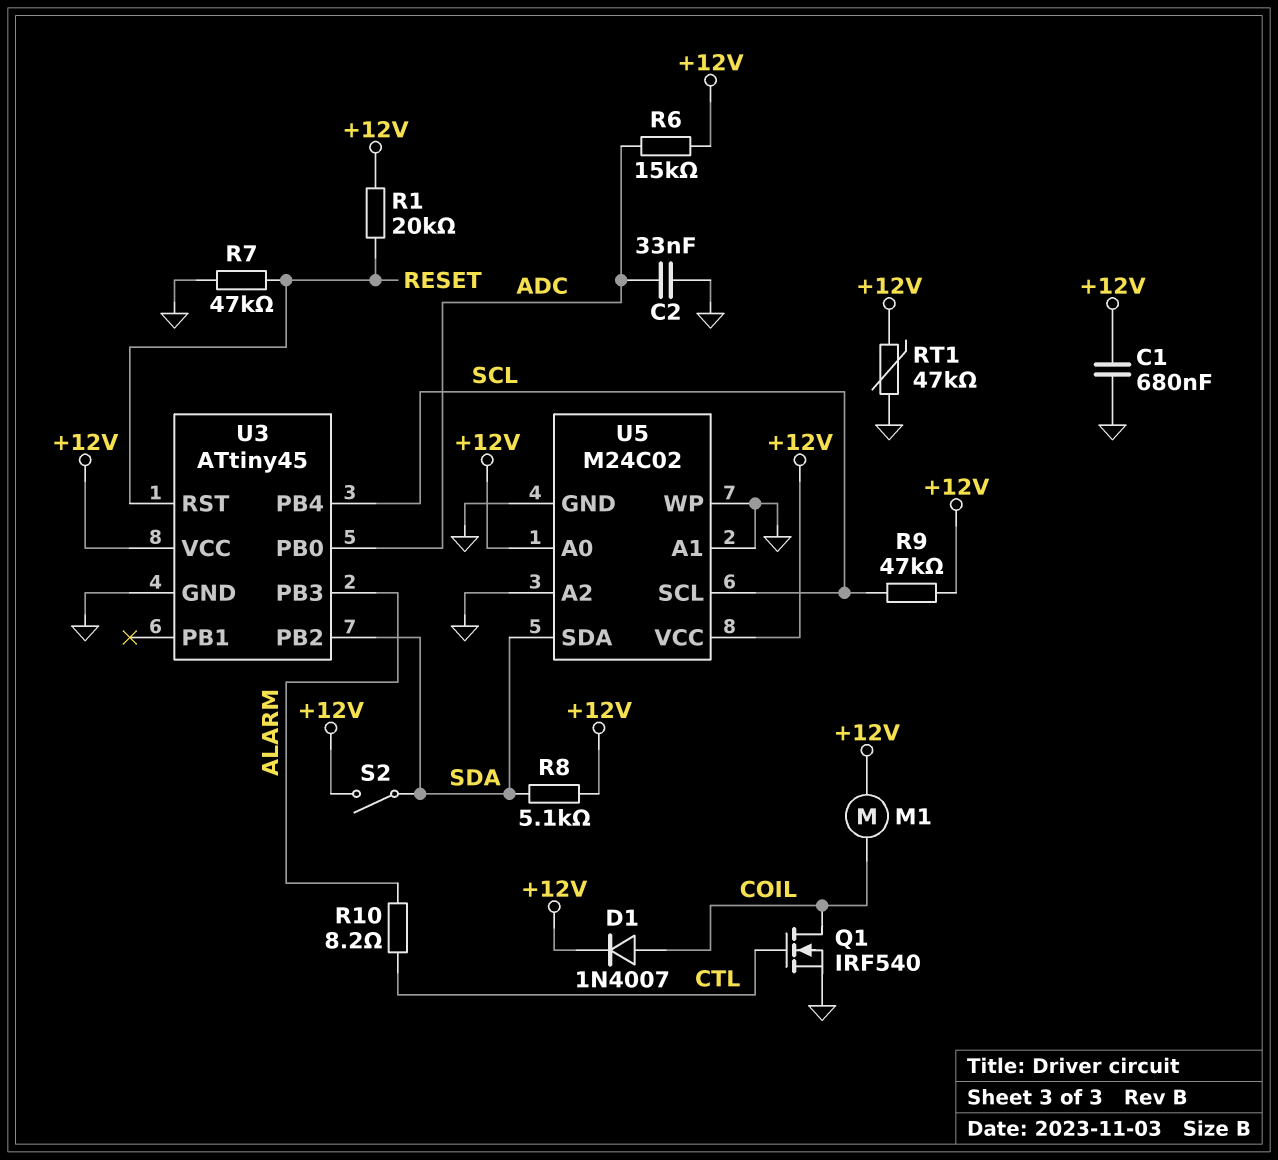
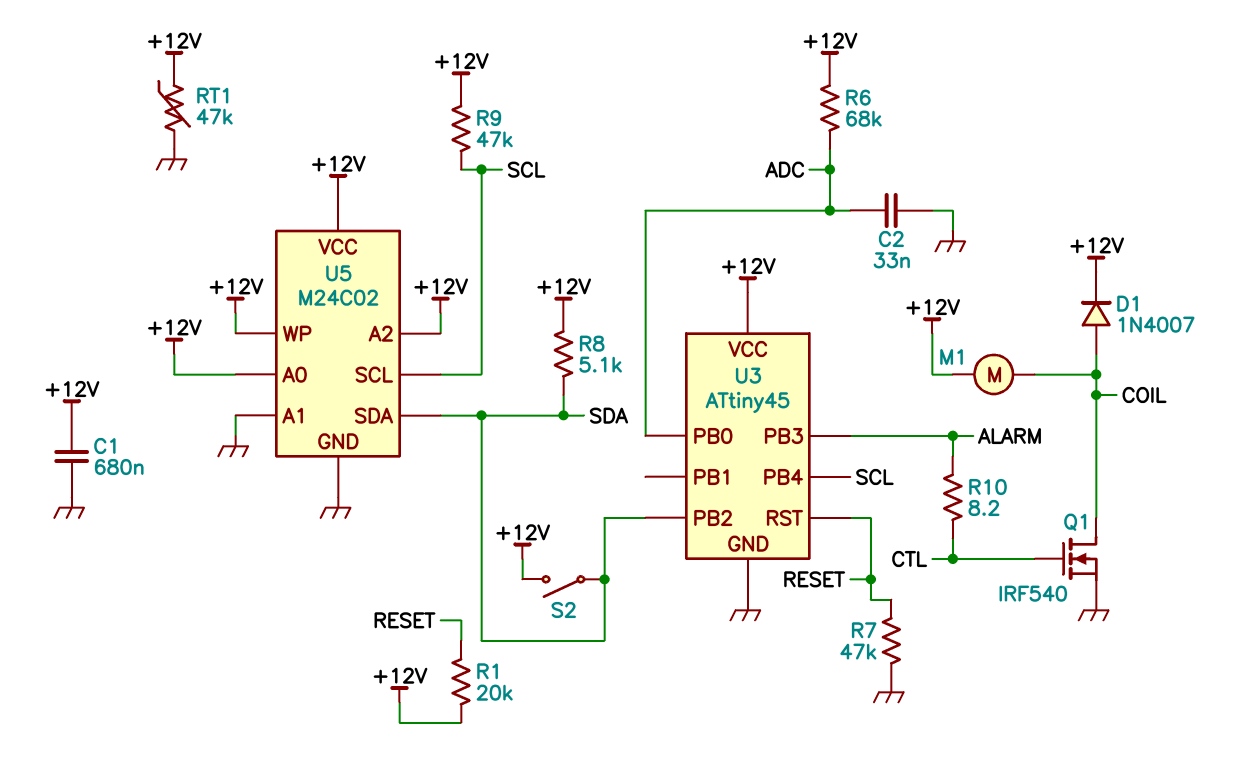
R6: 15k (+12V, ADC) -> 68k (+12V, ADC)
U5 pin A2: GND -> +12V
U5 pin WP: GND -> +12V

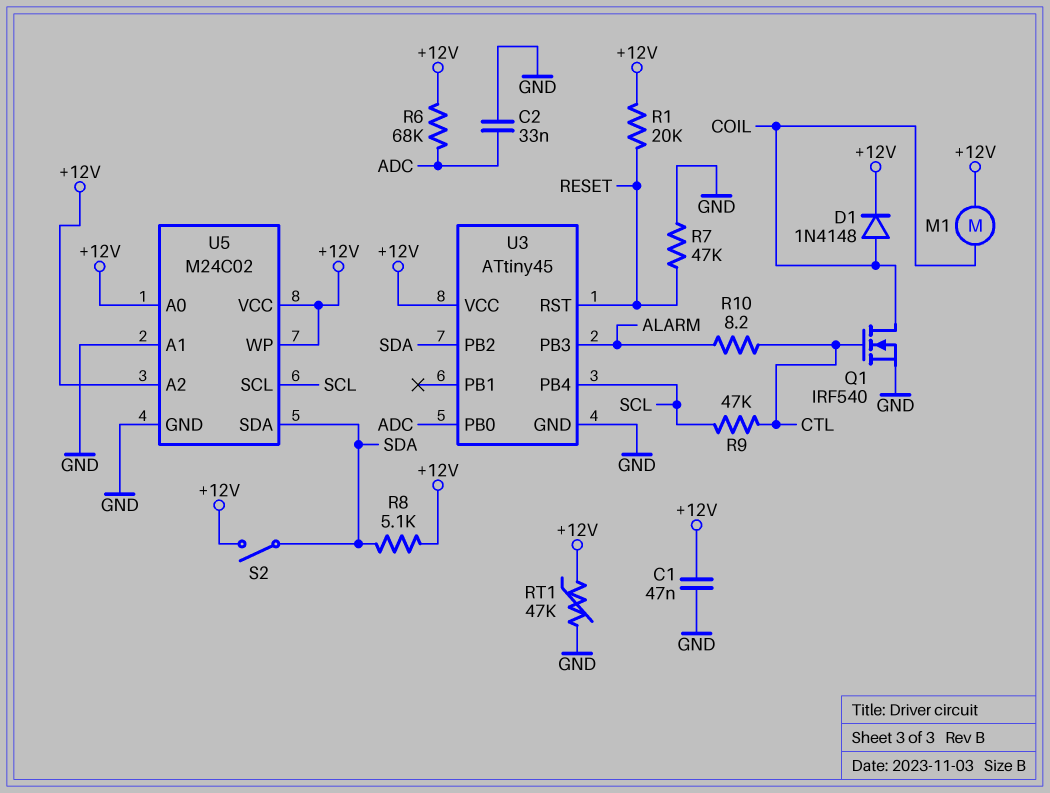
C1: 680nF (+12V, GND) -> 47nF (+12V, GND)
D1: diode 1N4007 (A COIL, K +12V) -> diode 1N4148 (A COIL, K +12V)
R9: 47k (+12V, SCL) -> 47k (CTL, SCL)

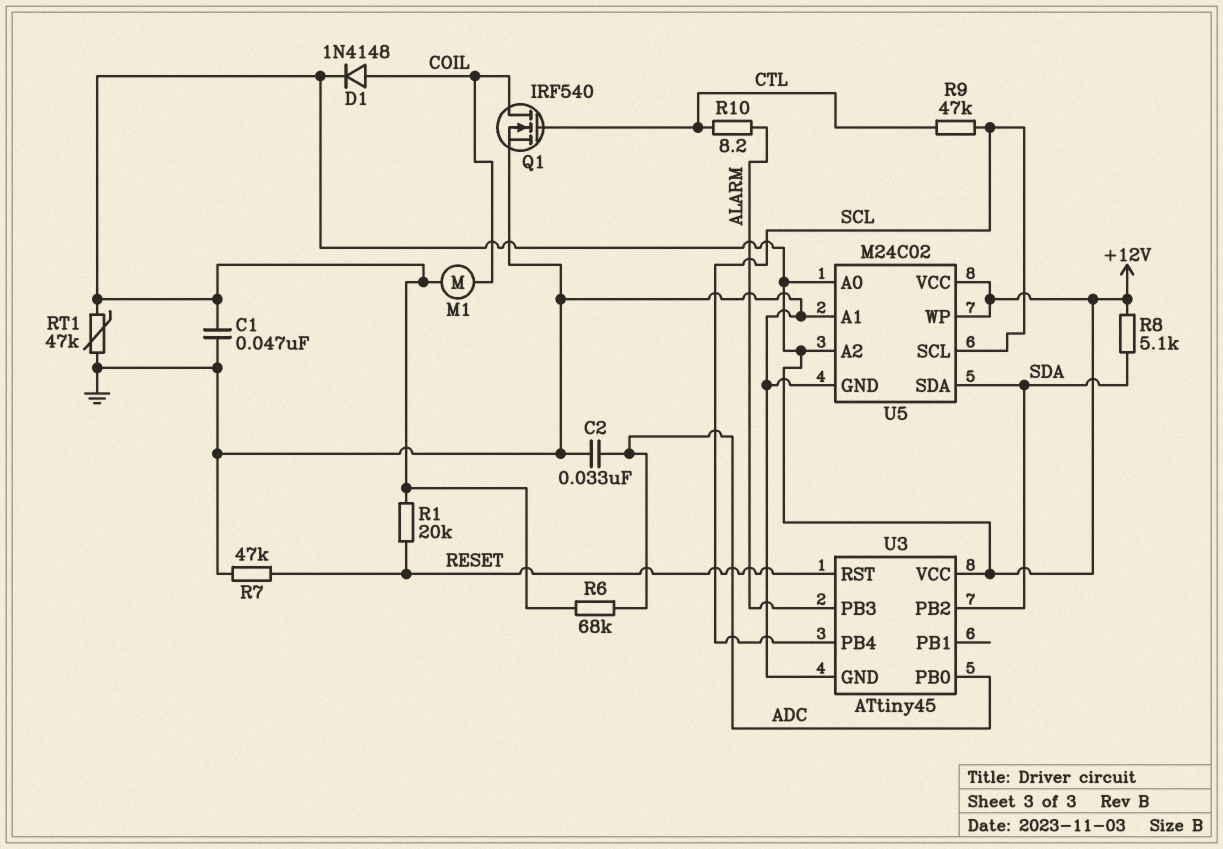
S2: switch (+12V, SDA) -> none

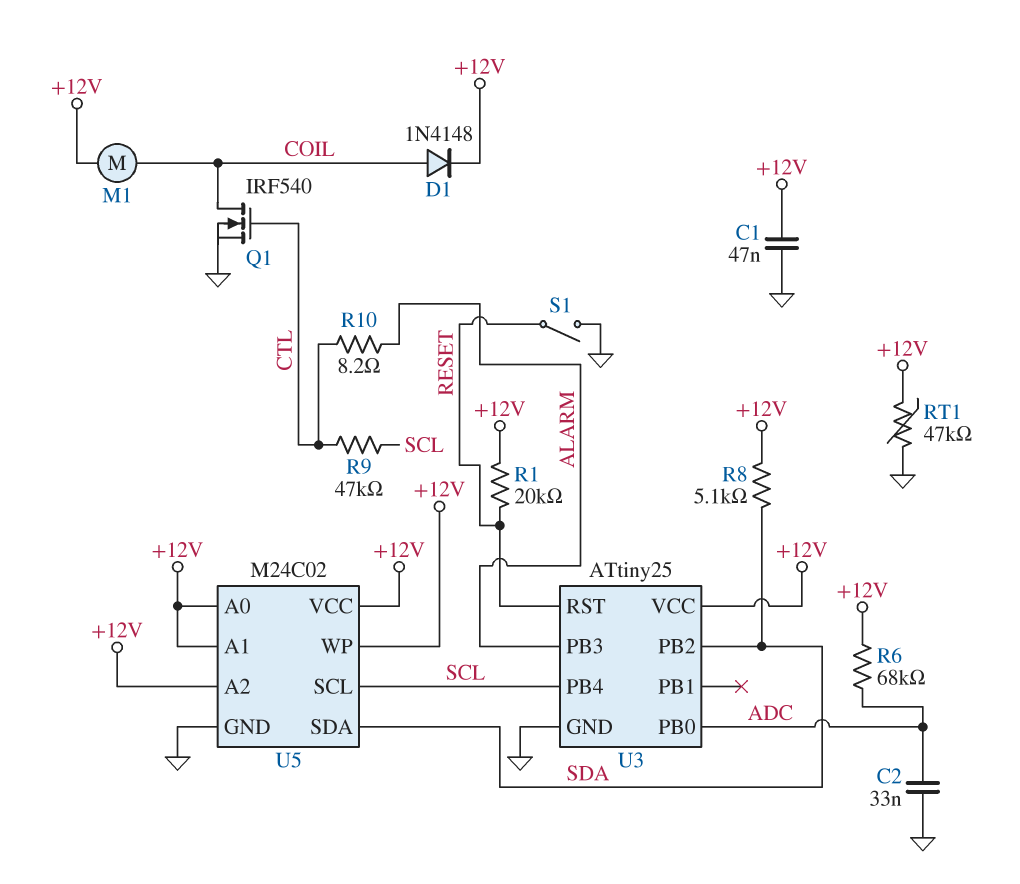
R7: 47k (GND, RESET) -> none
S1: none -> switch (GND, RESET)
U3: ATtiny45 -> ATtiny25
U5 pin A1: GND -> +12V

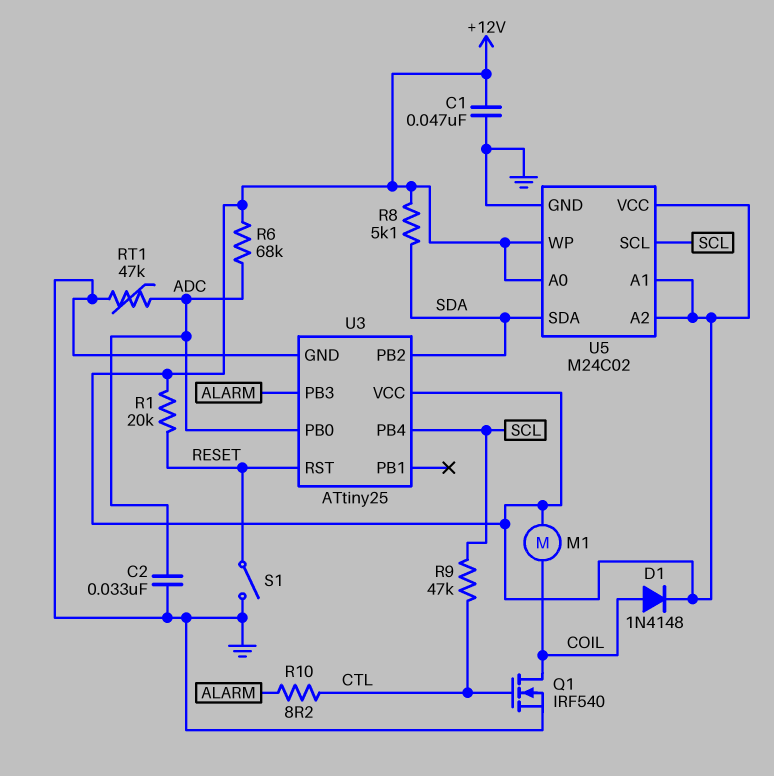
RT1: 47k (+12V, GND) -> 47k (ADC, GND)

